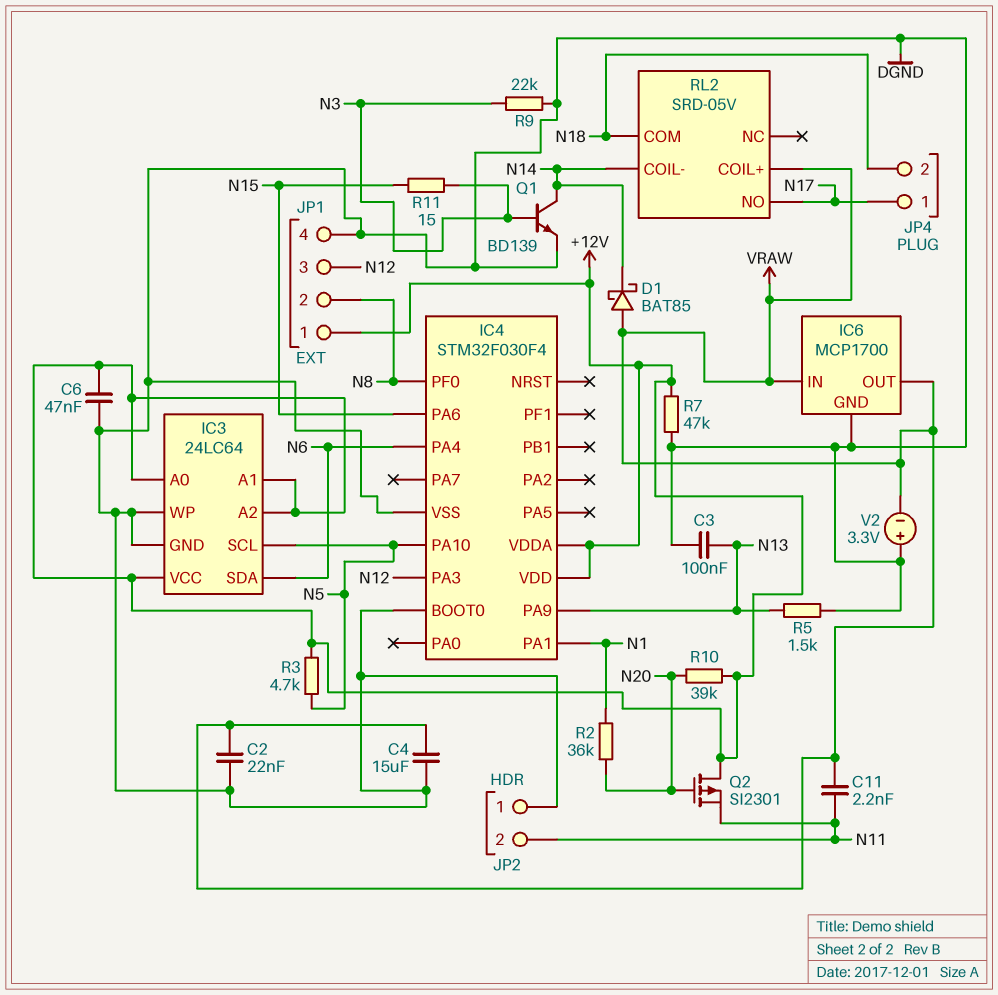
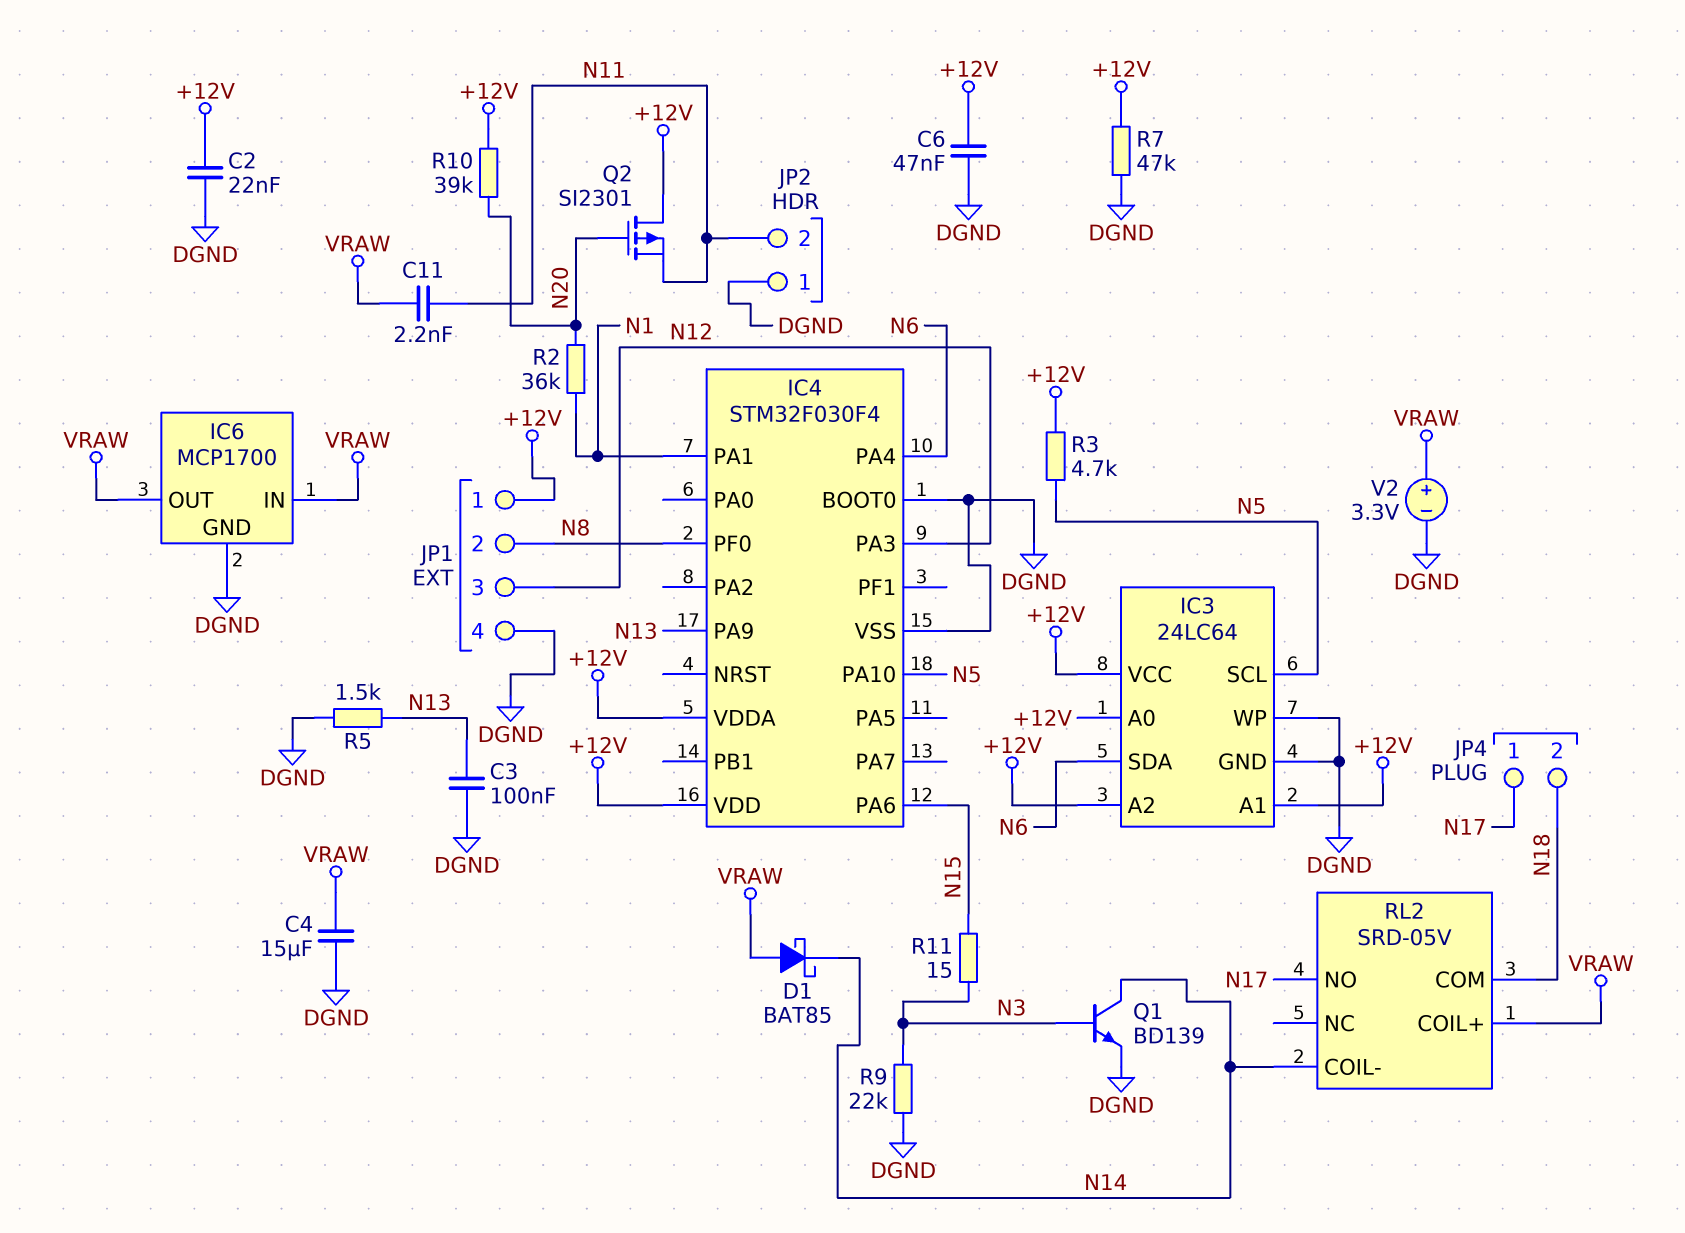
C2: 22nF (DGND, VRAW) -> 22nF (+12V, DGND)
V2: 3.3V (plus DGND, minus VRAW) -> 3.3V (plus VRAW, minus DGND)

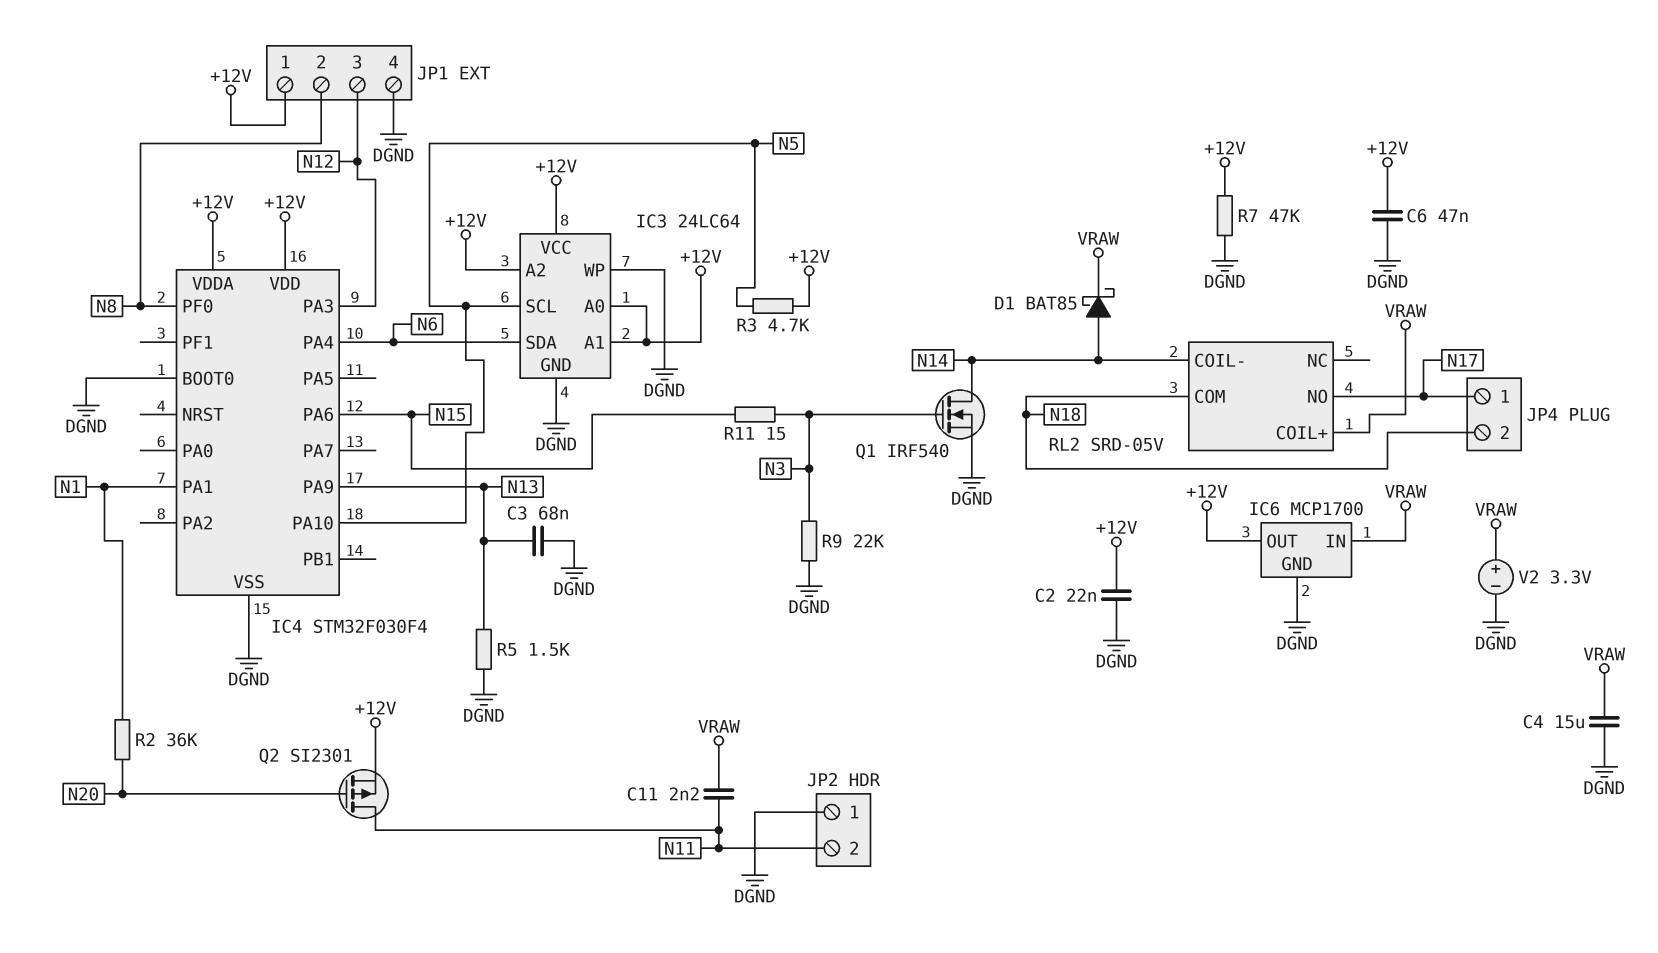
C3: 100nF (DGND, N13) -> 68nF (DGND, N13)
D1: schottky BAT85 (A VRAW, K N14) -> schottky BAT85 (A N14, K VRAW)
IC6 pin OUT: VRAW -> +12V
Q1: NPN BD139 (B N3, C N14, E DGND) -> NMOS IRF540 (G N3, D N14, S DGND)
Q2: PMOS SI2301 (G N20, D +12V, S N11) -> PMOS SI2301 (G N20, D N11, S +12V)
R10: 39k (+12V, N20) -> none

